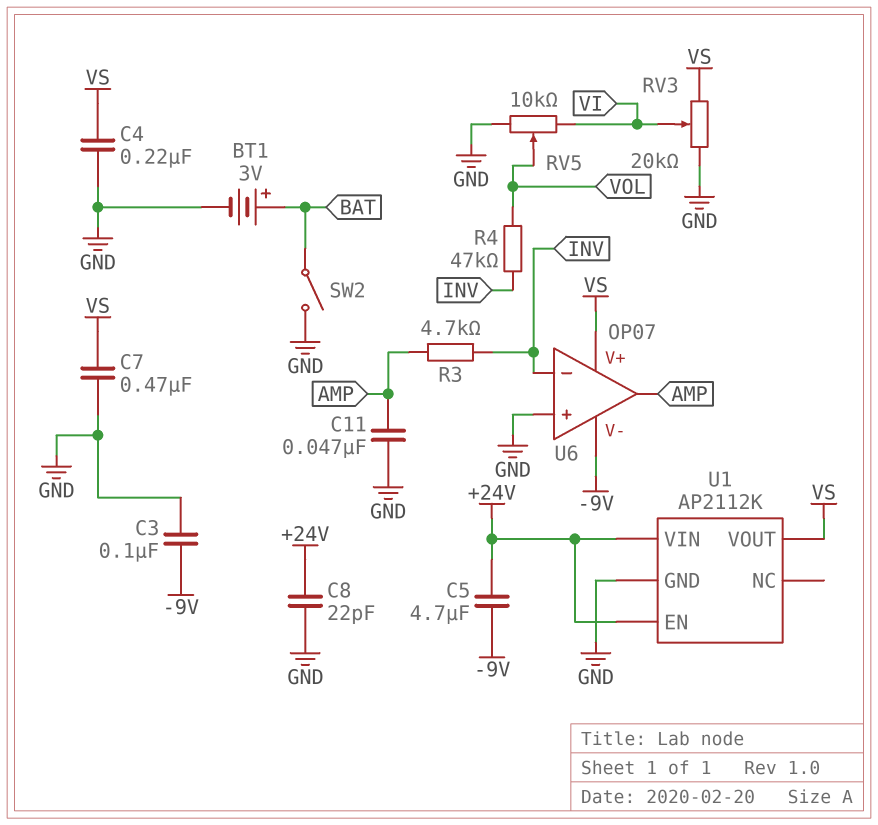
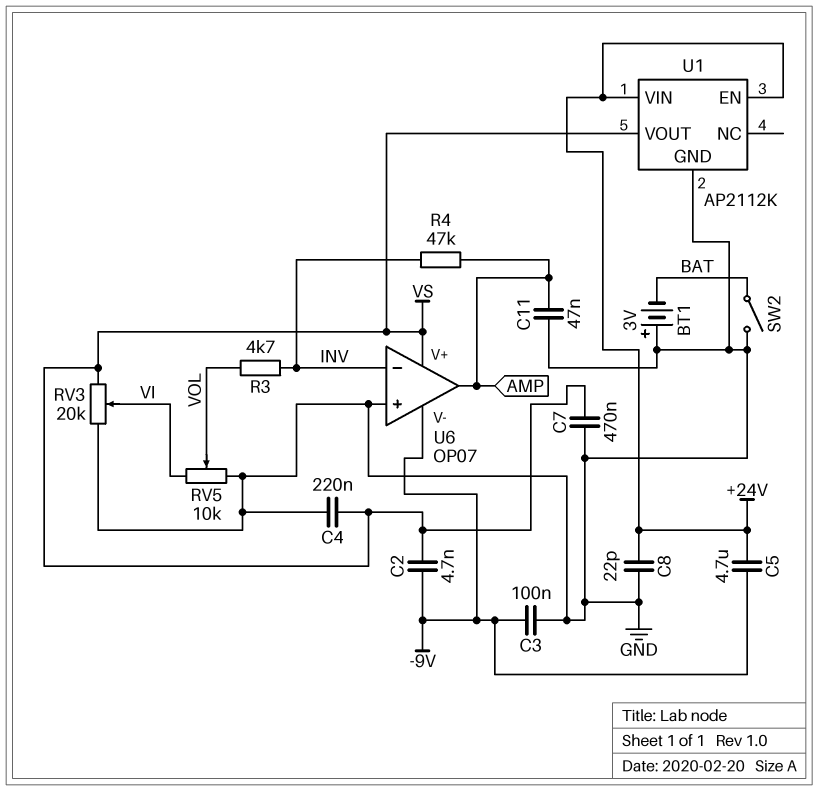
BT1: 3V (plus BAT, minus GND) -> 3V (plus GND, minus BAT)
C2: none -> 4.7nF (-9V, VS)
R3: 4.7k (AMP, INV) -> 4.7k (INV, VOL)
R4: 47k (INV, VOL) -> 47k (AMP, INV)

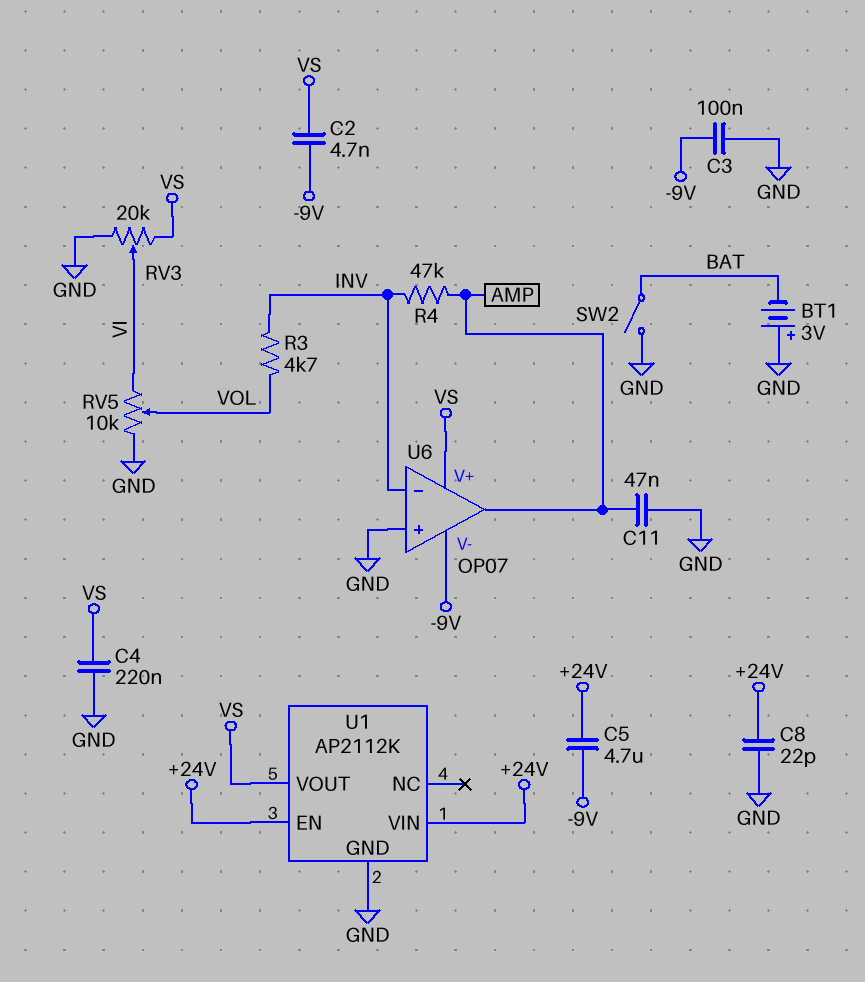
C7: 470nF (GND, VS) -> none

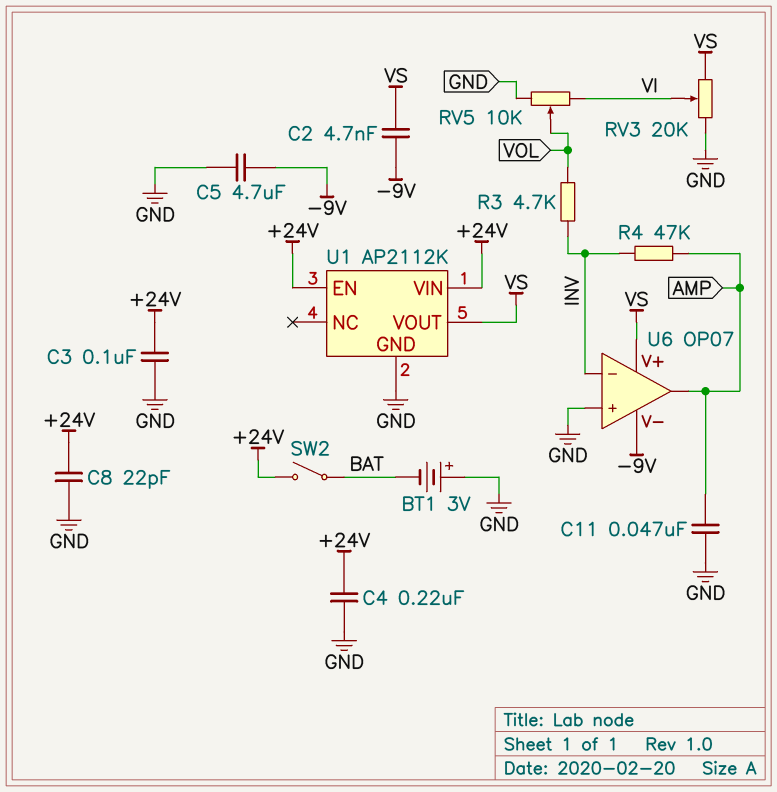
C3: 100nF (-9V, GND) -> 100nF (+24V, GND)
C4: 220nF (GND, VS) -> 220nF (+24V, GND)
C5: 4.7uF (+24V, -9V) -> 4.7uF (-9V, GND)
SW2: switch (BAT, GND) -> switch (+24V, BAT)

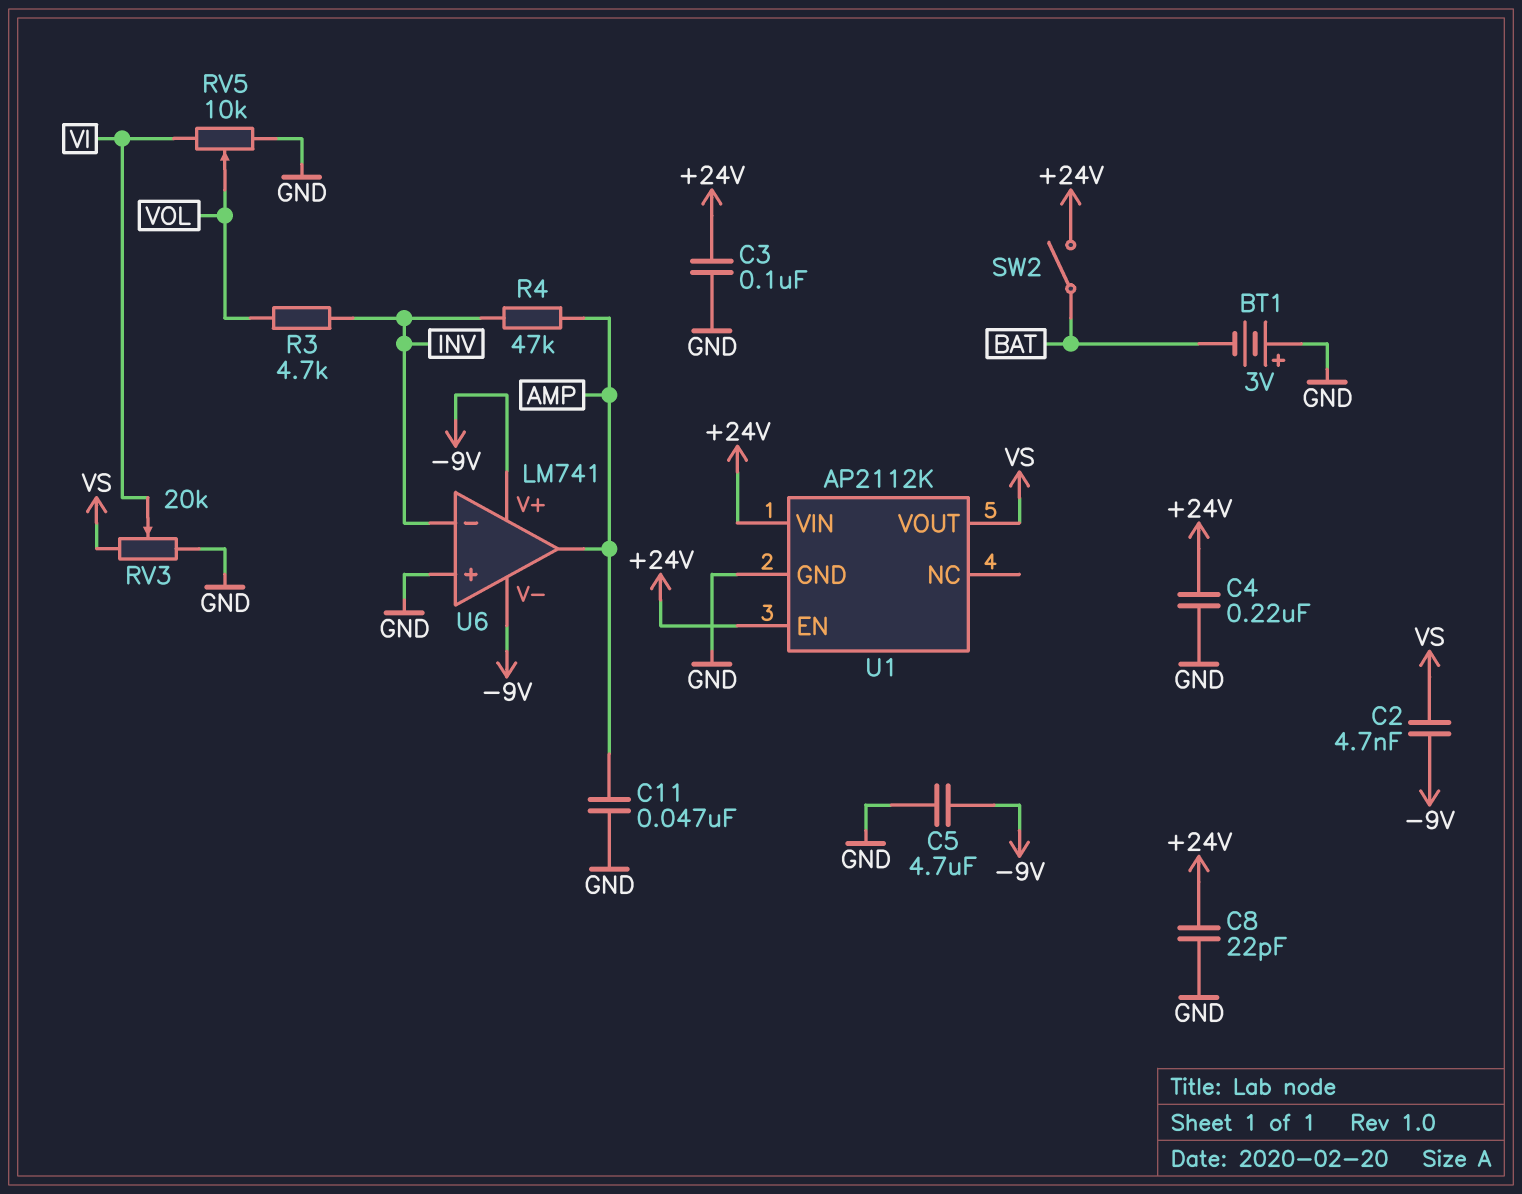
U6: OP07 -> LM741
U6 pin V+: VS -> -9V

